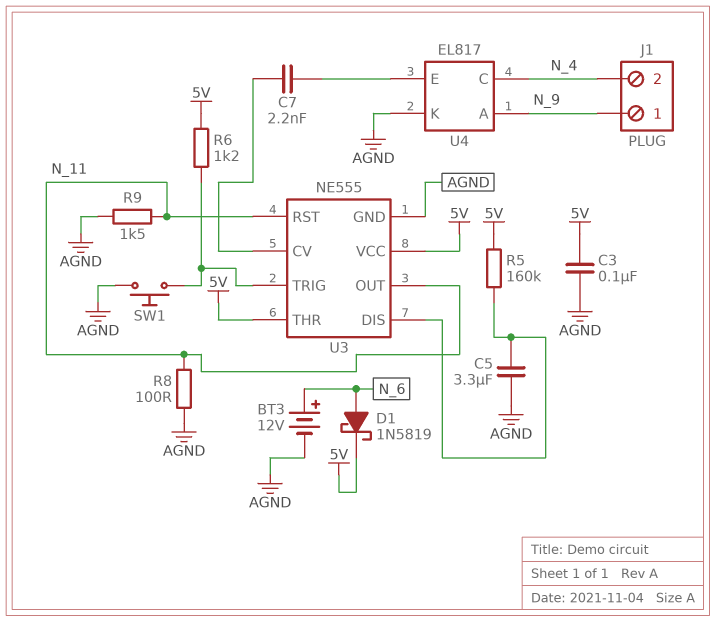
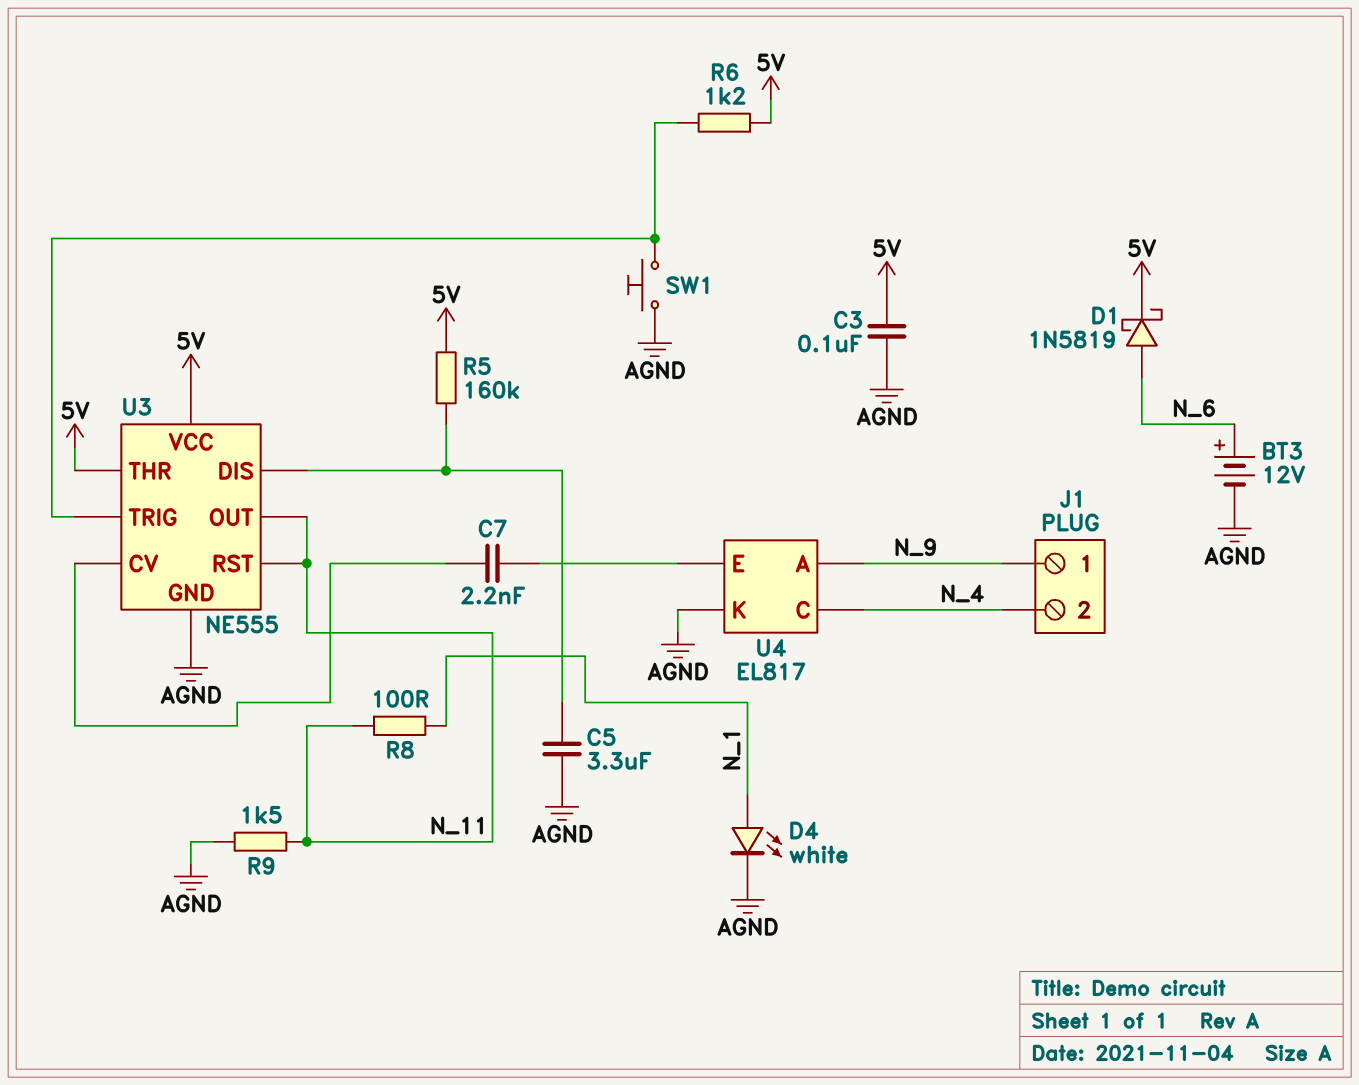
D4: none -> LED white (A N_1, K AGND)
R8: 100 (AGND, N_11) -> 100 (N_1, N_11)

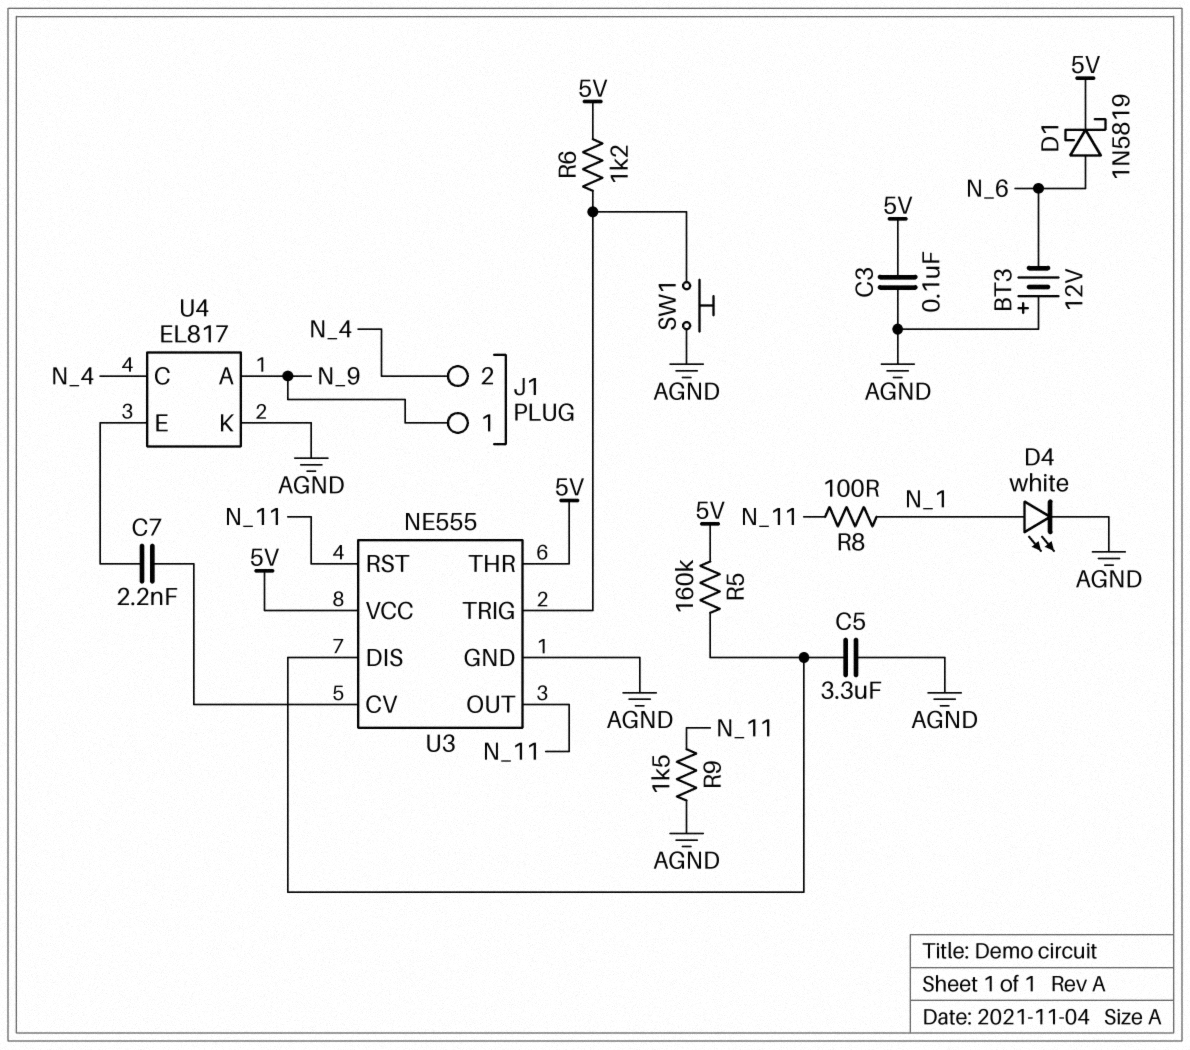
BT3: 12V (plus N_6, minus AGND) -> 12V (plus AGND, minus N_6)

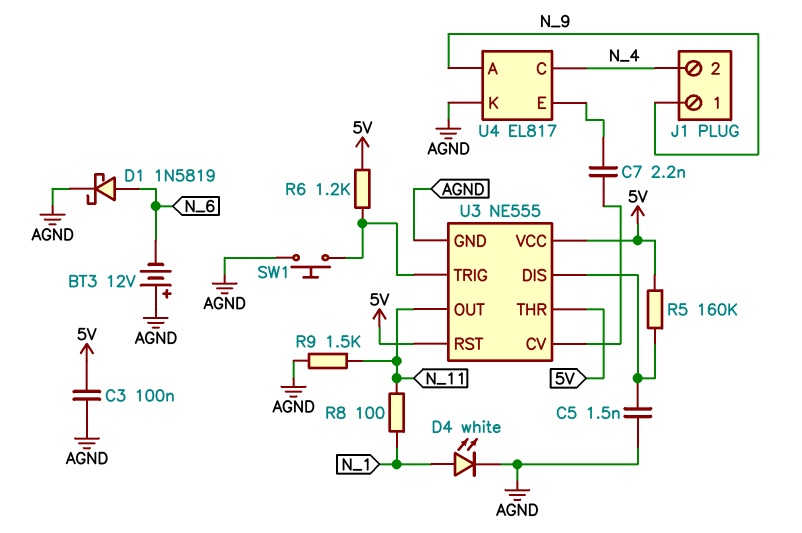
C5: 3.3uF (AGND, U3/DIS) -> 1.5nF (AGND, U3/DIS)
D1: schottky 1N5819 (A N_6, K 5V) -> schottky 1N5819 (A N_6, K AGND)
U3 pin RST: N_11 -> 5V

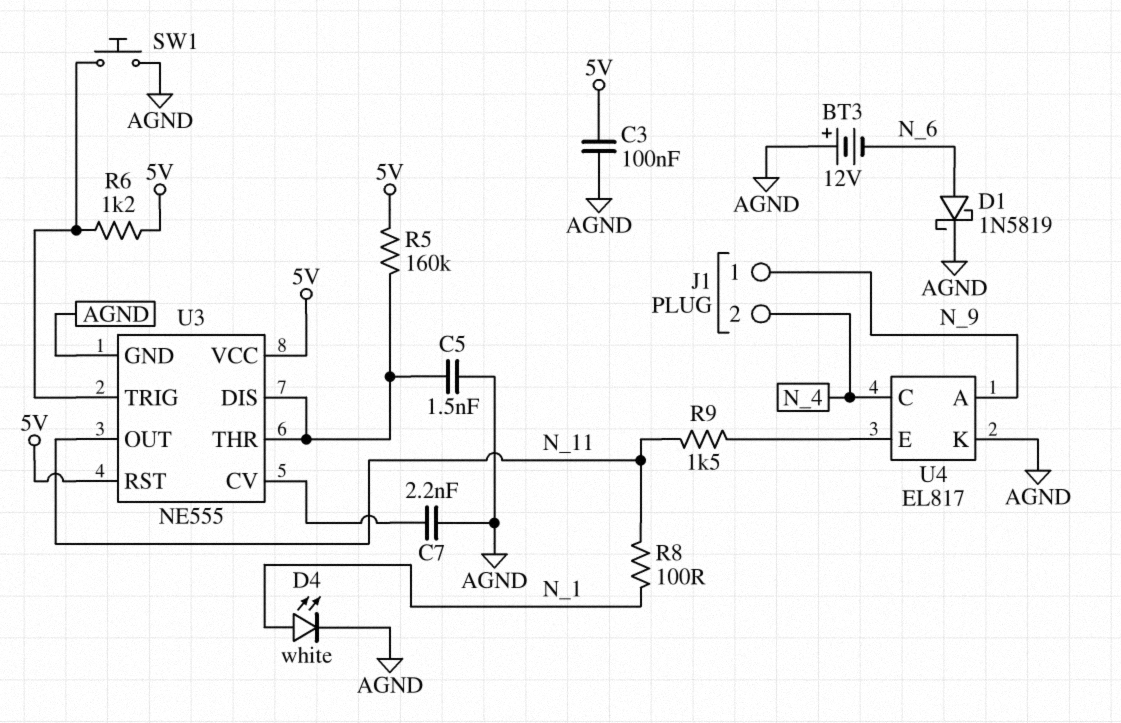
C7: 2.2nF (U3/CV, U4/E) -> 2.2nF (AGND, U3/CV)
R9: 1.5k (AGND, N_11) -> 1.5k (N_11, U4/E)
U3 pin THR: 5V -> U3/DIS

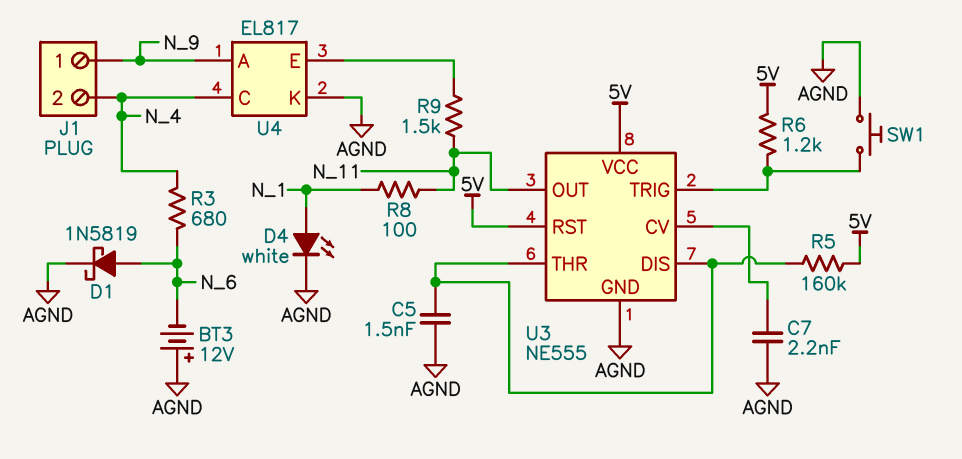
C3: 100nF (5V, AGND) -> none
R3: none -> 680 (N_4, N_6)

